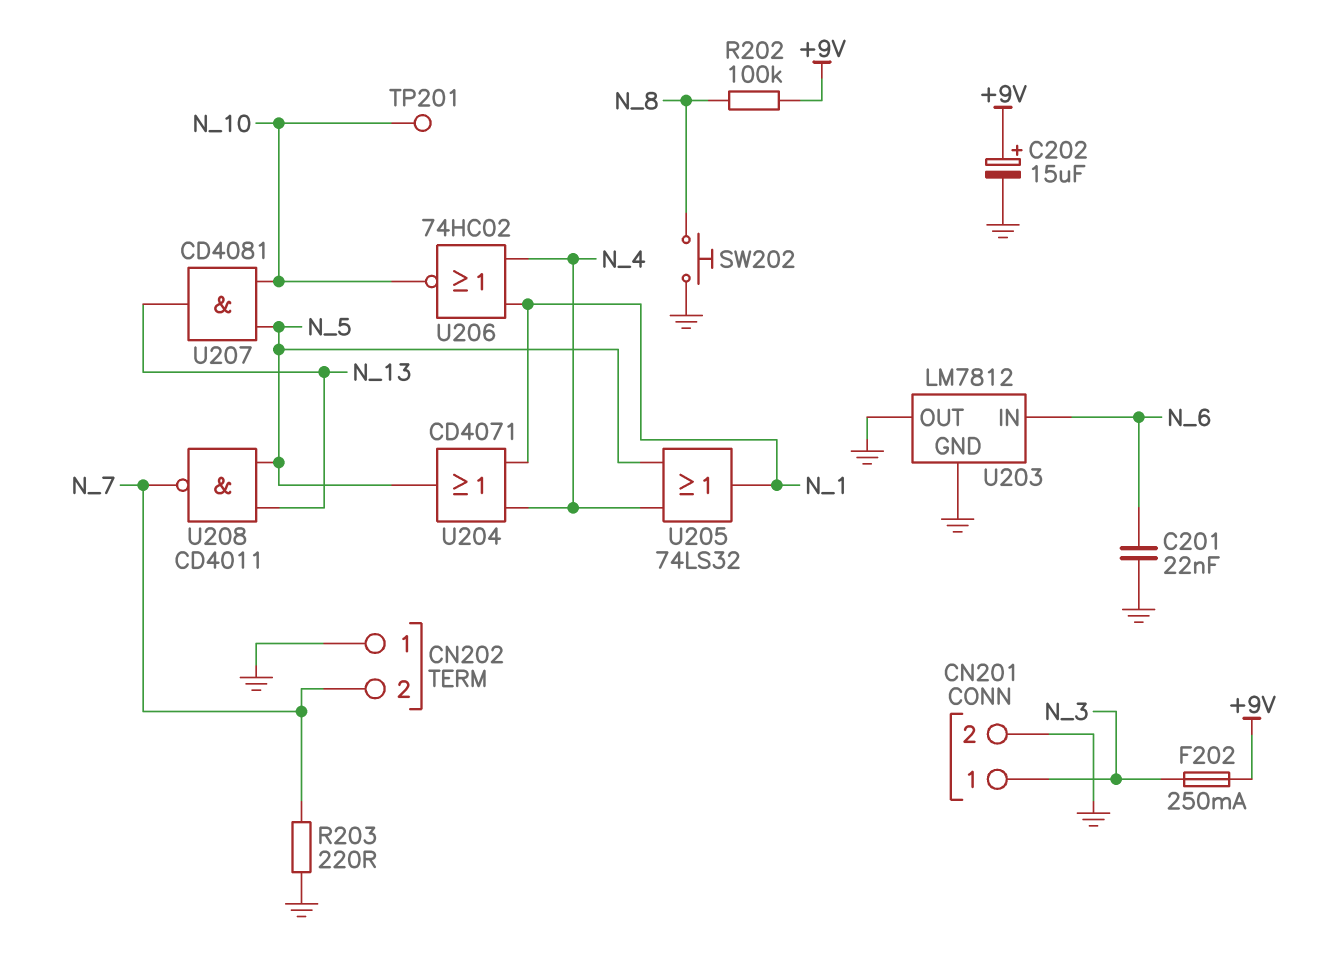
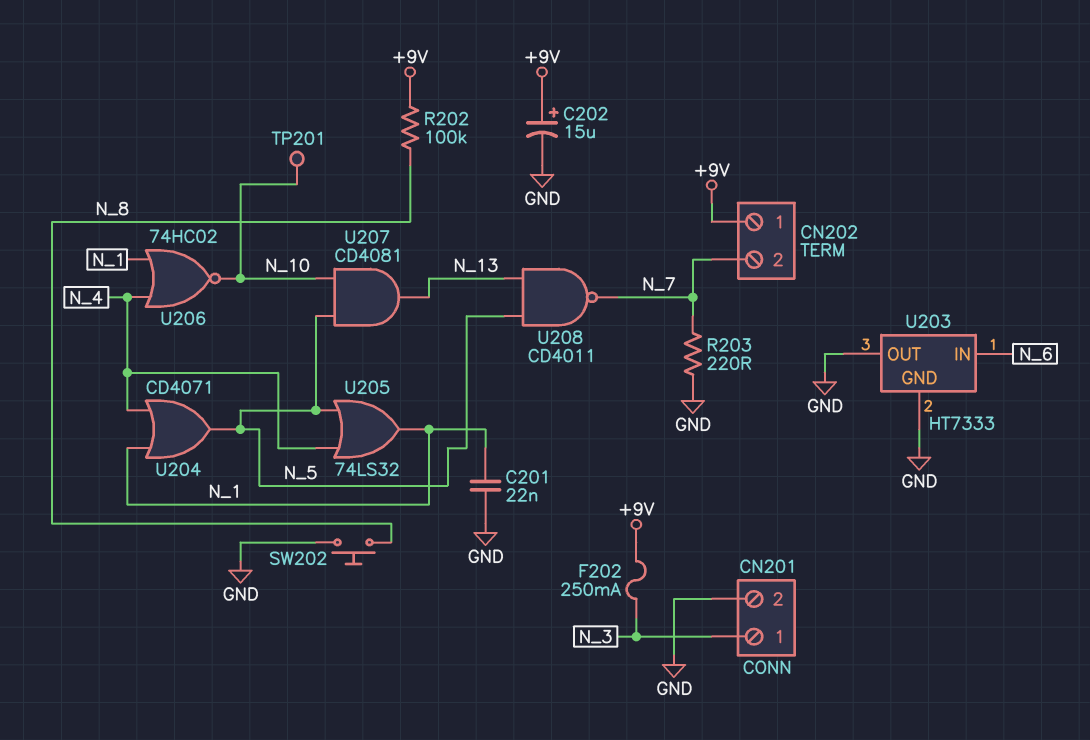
C201: 22nF (GND, N_6) -> 22nF (GND, N_1)
CN202 pin 1: GND -> +9V
U203: LM7812 -> HT7333

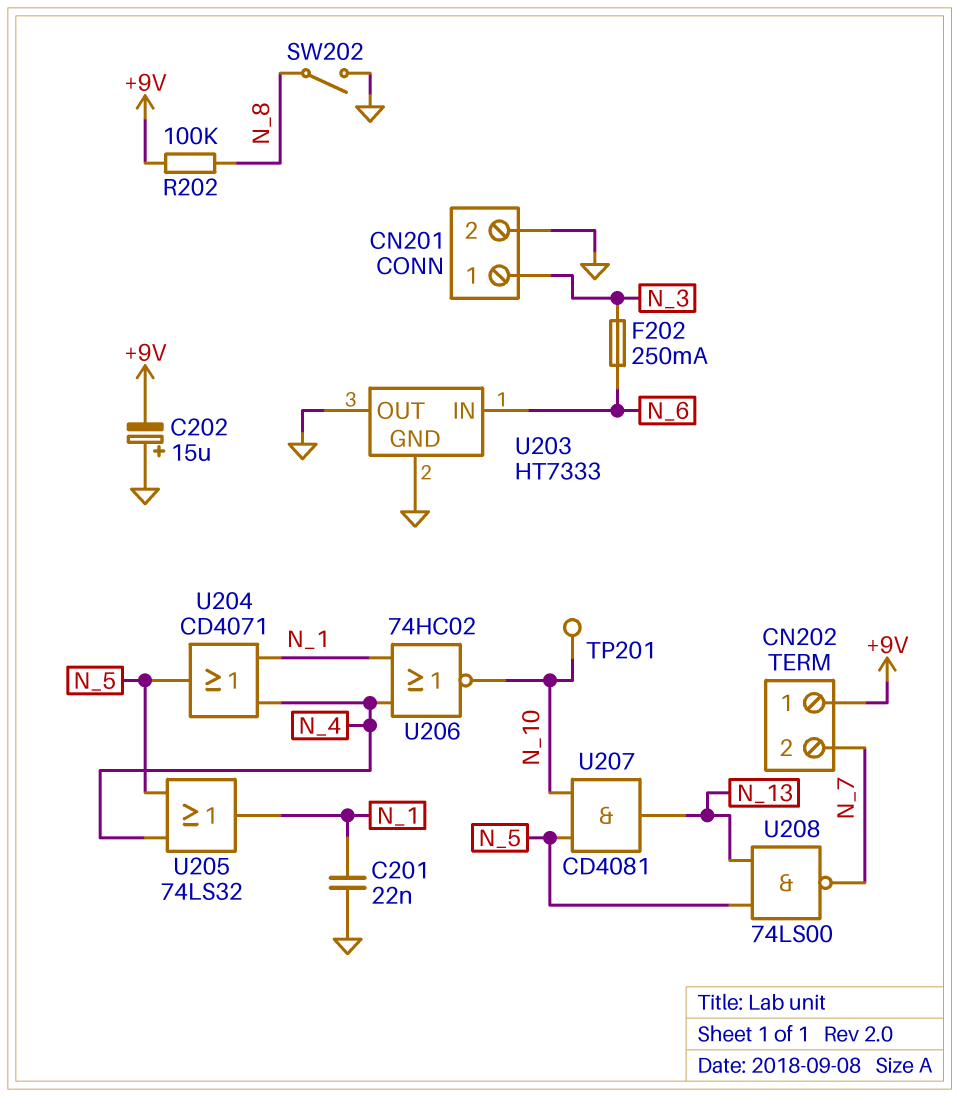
C202: 15uF (plus +9V, minus GND) -> 15uF (plus GND, minus +9V)
F202: 250mA (+9V, N_3) -> 250mA (N_3, N_6)
R203: 220 (GND, N_7) -> none
SW202: button (GND, N_8) -> switch (GND, N_8)
U208: NAND CD4011 (in N_5, in N_13, out N_7) -> NAND 74LS00 (in N_5, in N_13, out N_7)

